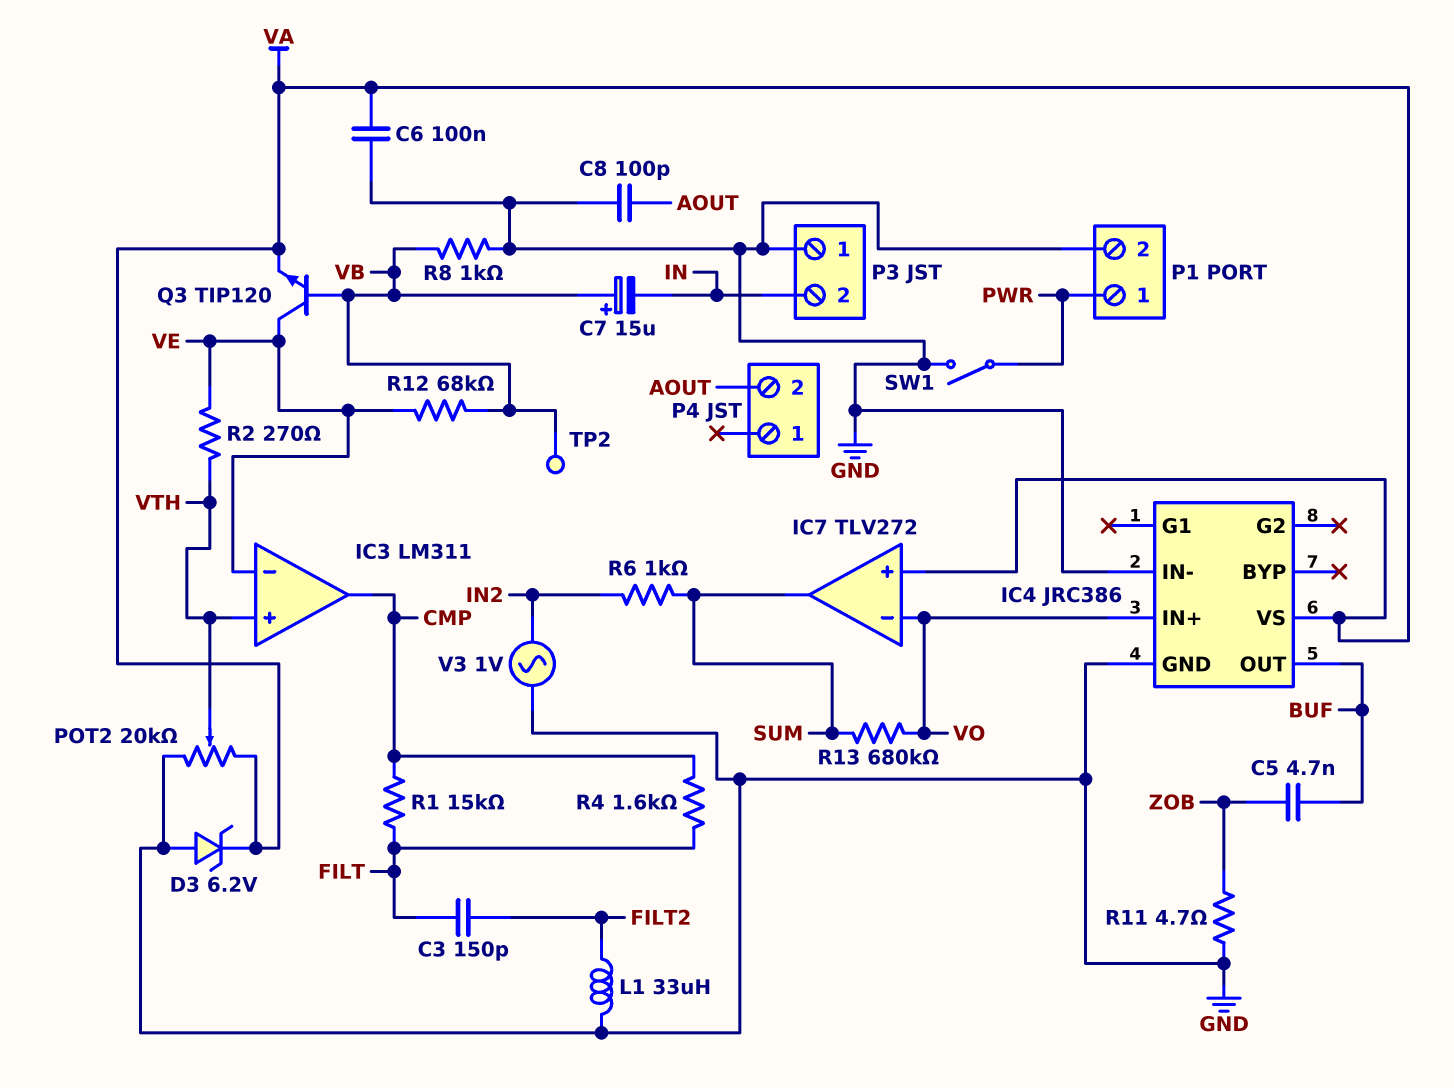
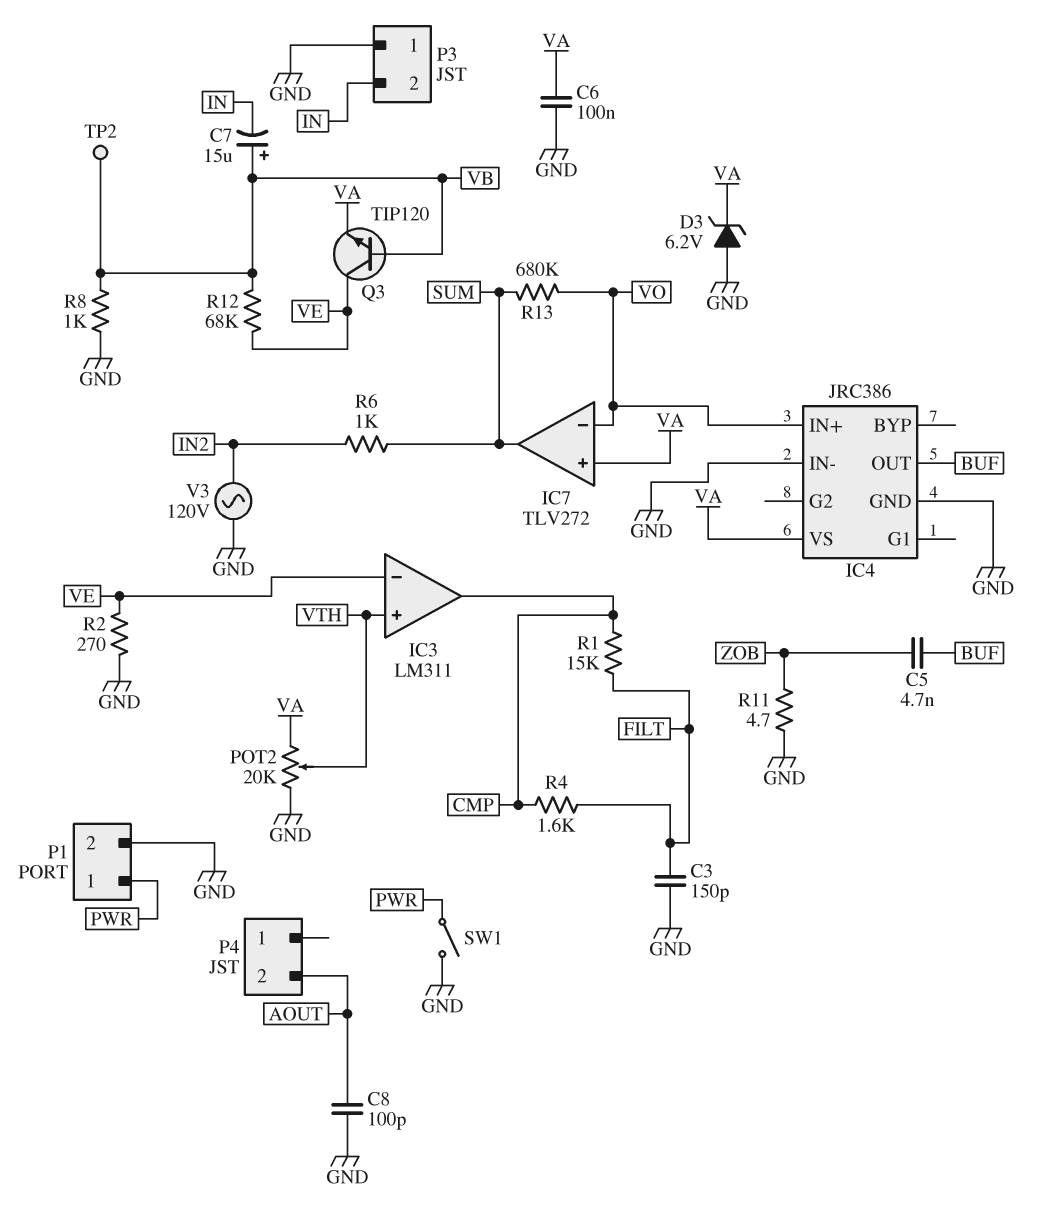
C3: 150pF (FILT, FILT2) -> 150pF (FILT, GND)
L1: 33uH (FILT2, GND) -> none
R2: 270 (VE, VTH) -> 270 (GND, VE)
V3: AC 1V (GND, IN2) -> AC 120V (GND, IN2)

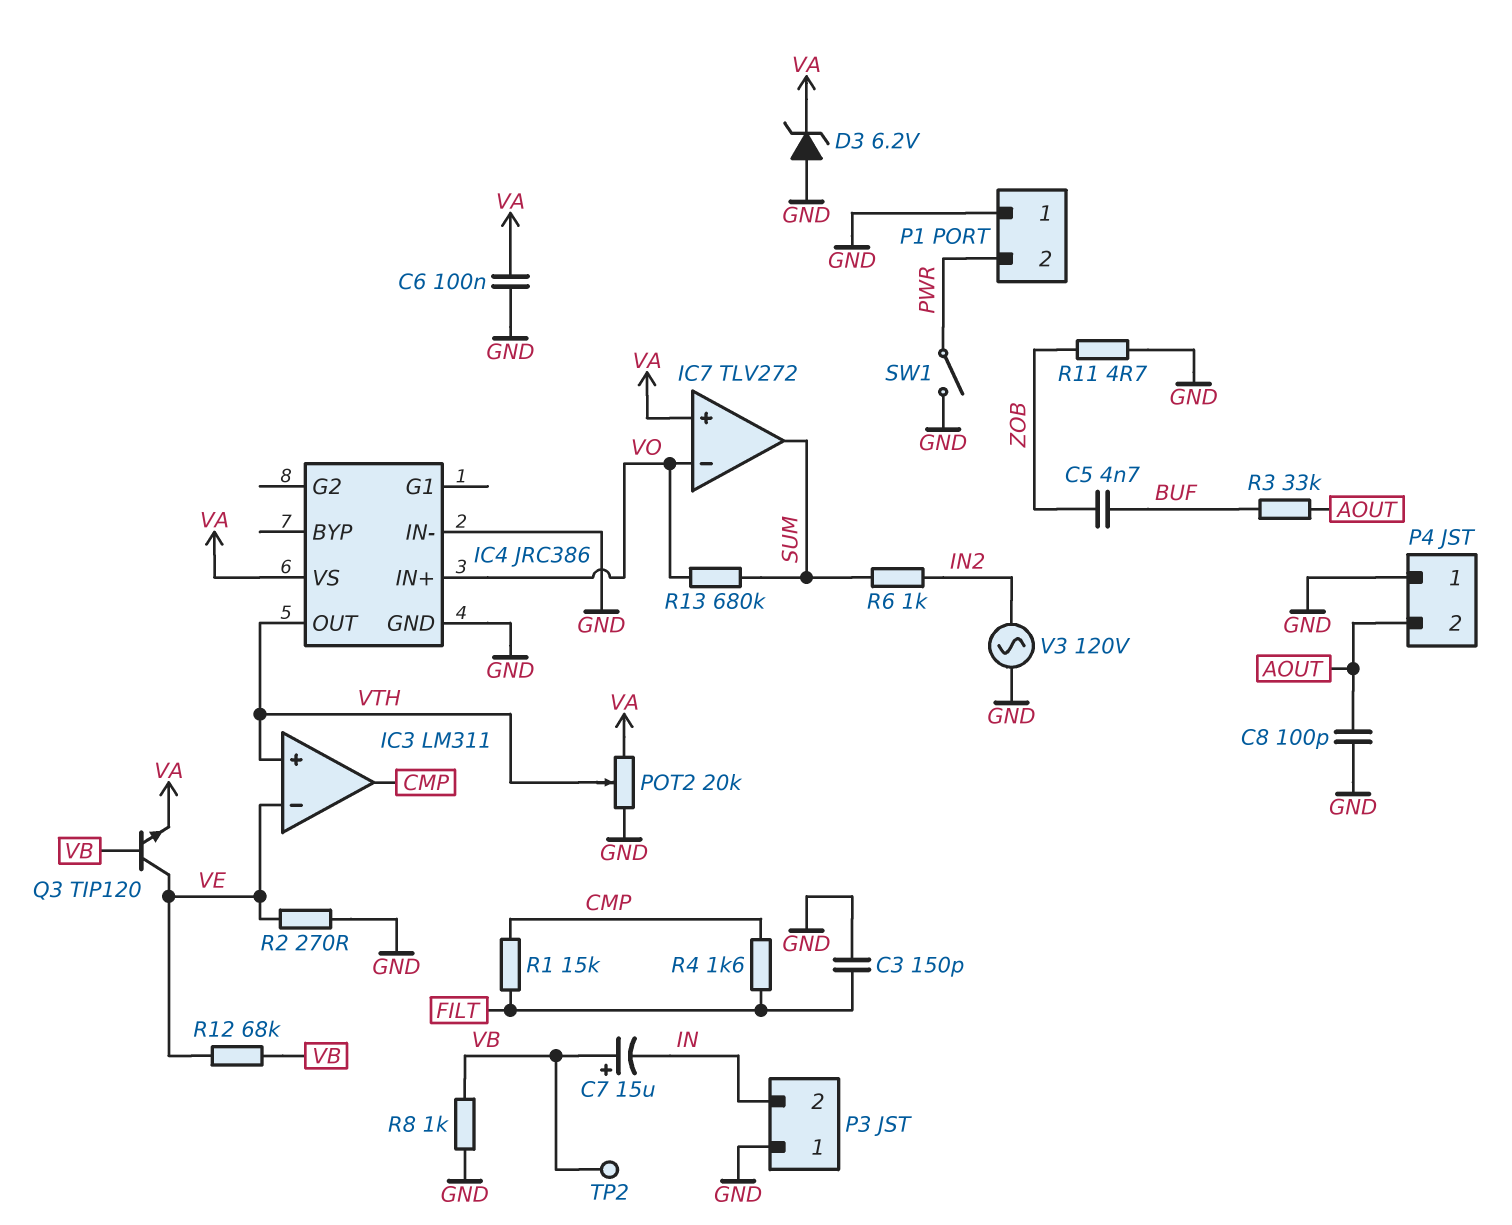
IC4 pin OUT: BUF -> VTH
P1 pin 1: PWR -> GND
P1 pin 2: GND -> PWR
P4 pin 1: none -> GND
R3: none -> 33k (AOUT, BUF)

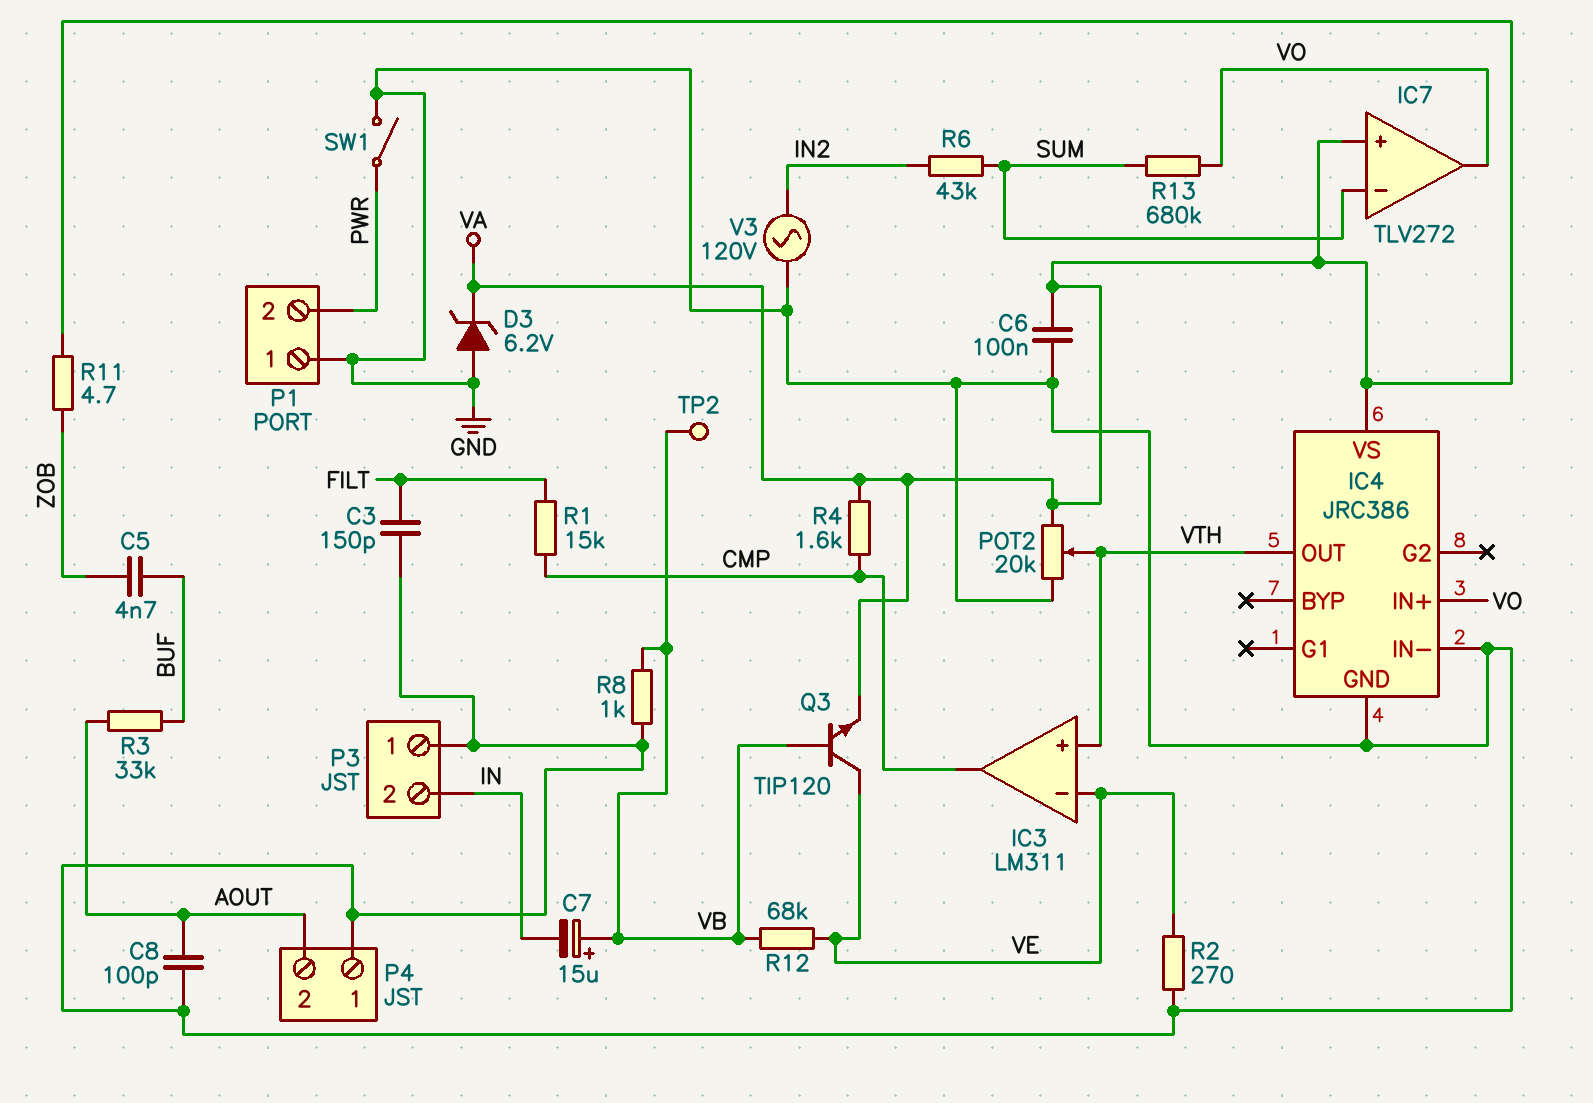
IC7 pin in-: VO -> SUM
IC7 pin out: SUM -> VO
R4: 1.6k (CMP, FILT) -> 1.6k (CMP, VA)
R6: 1k (IN2, SUM) -> 43k (IN2, SUM)
R11: 4.7 (GND, ZOB) -> 4.7 (VA, ZOB)

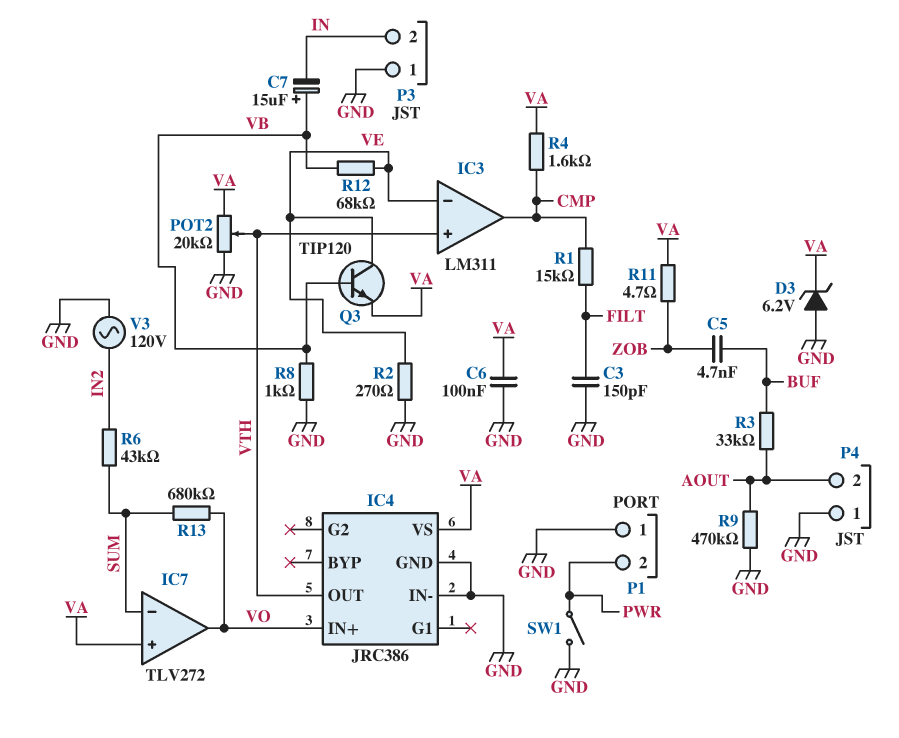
C8: 100pF (AOUT, GND) -> none
R9: none -> 470k (AOUT, GND)
TP2: test point (VB) -> none

